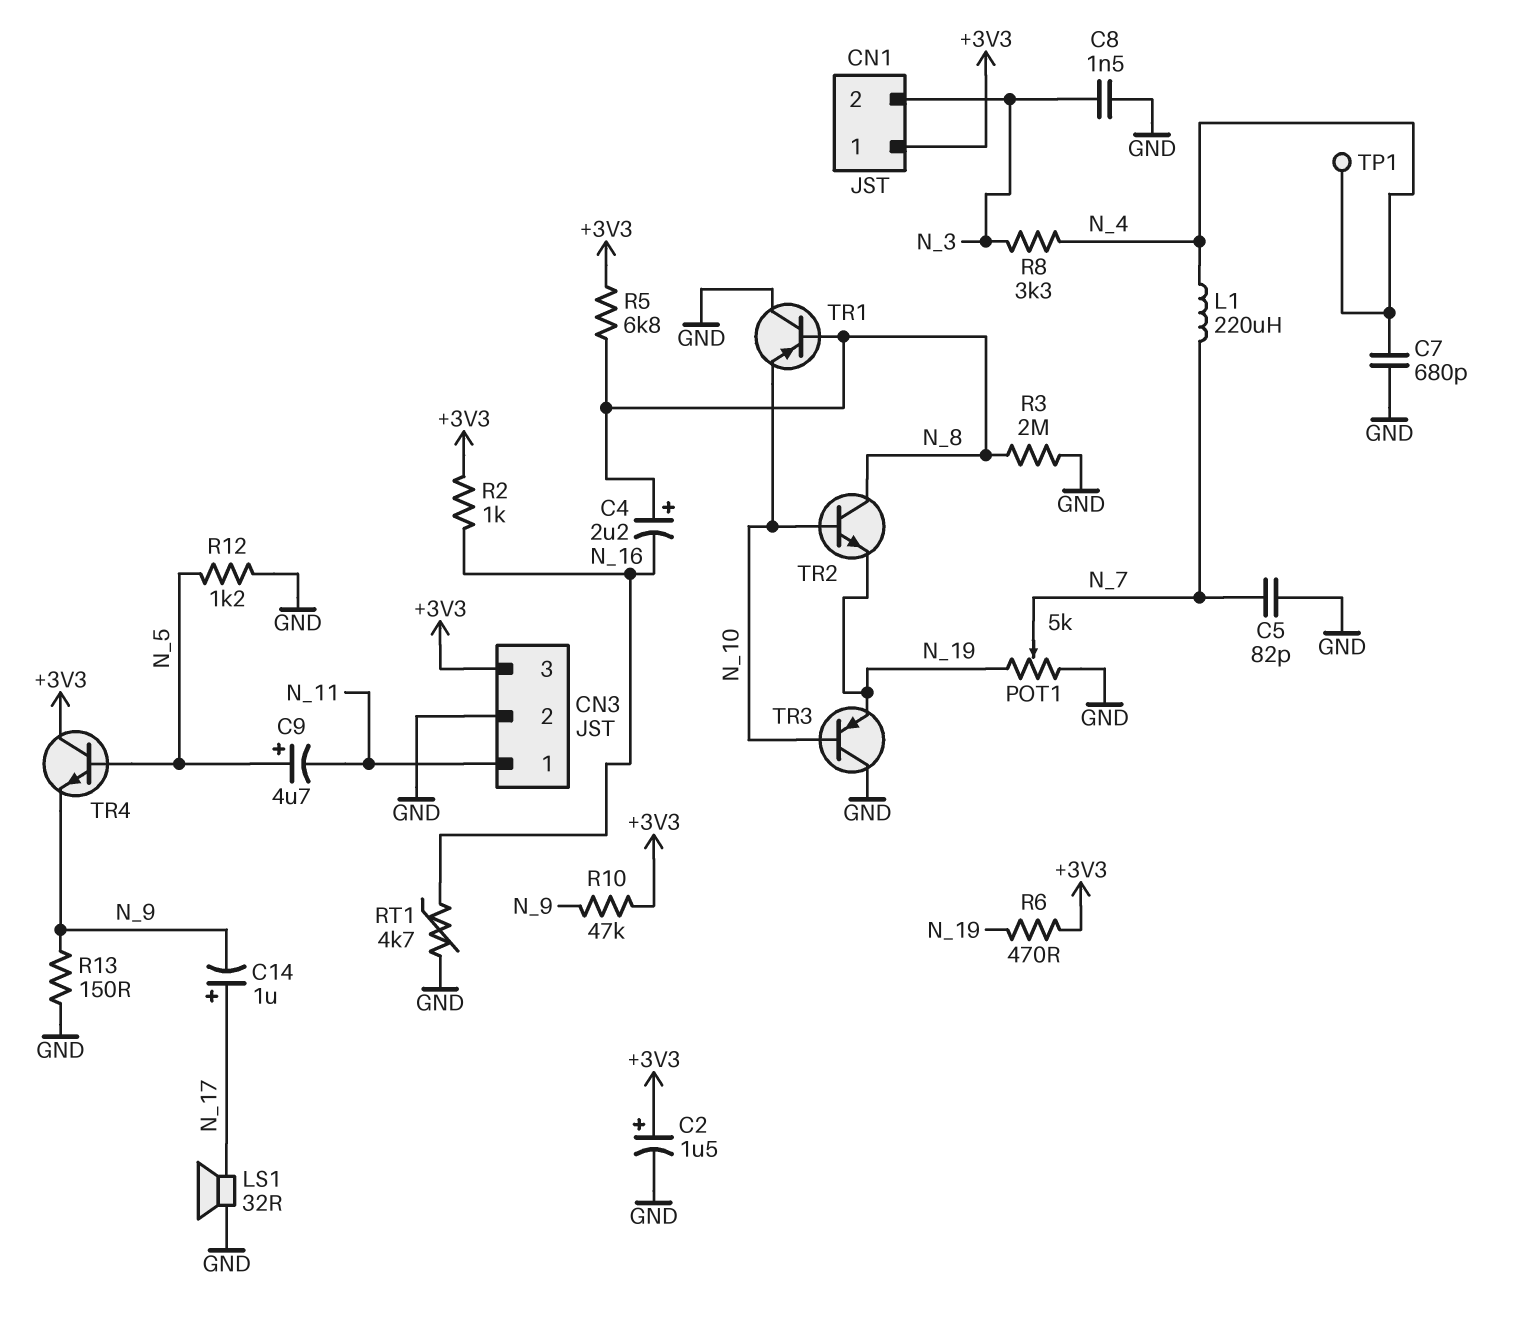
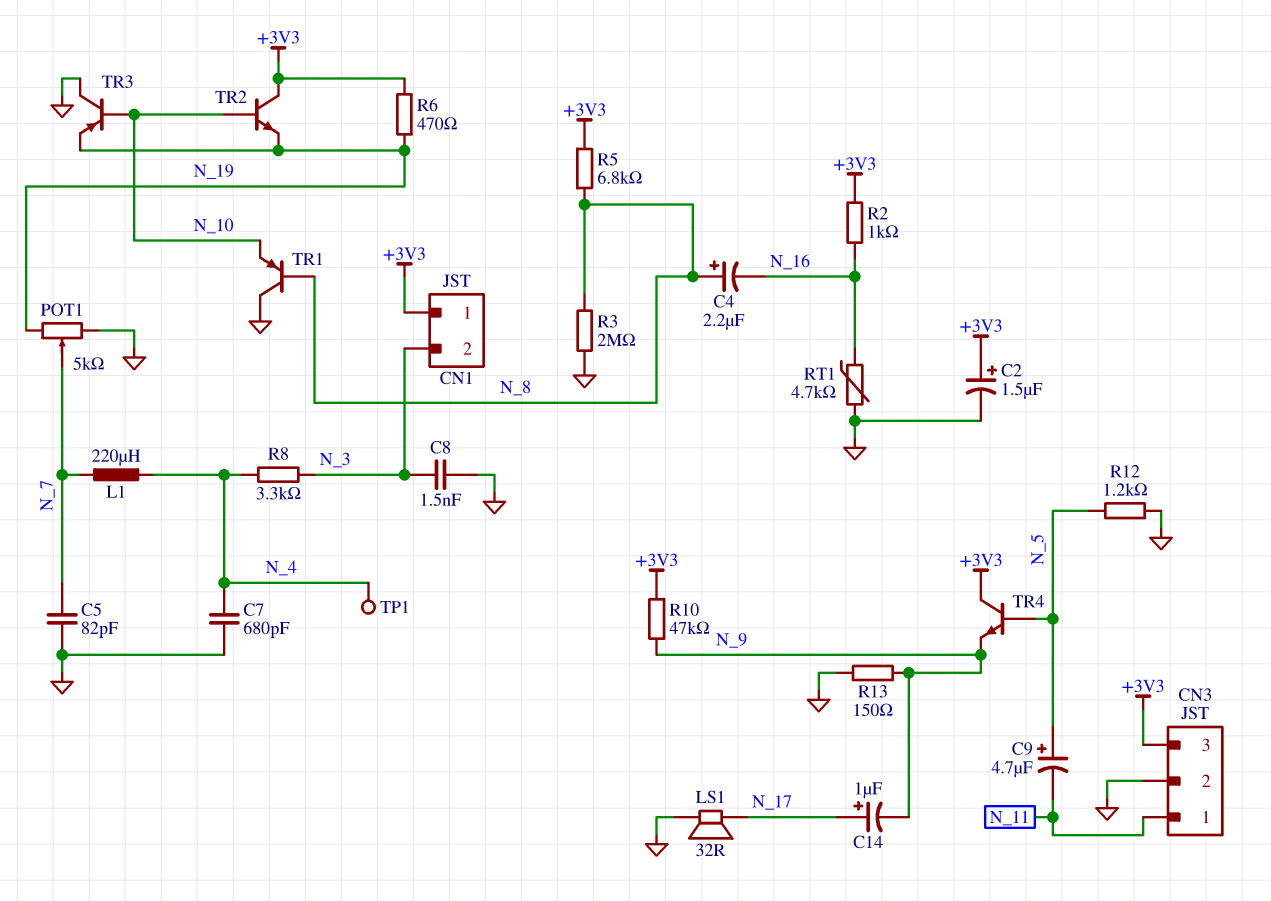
TR2: NPN (B N_10, C N_8, E N_19) -> NPN (B N_10, C +3V3, E N_19)

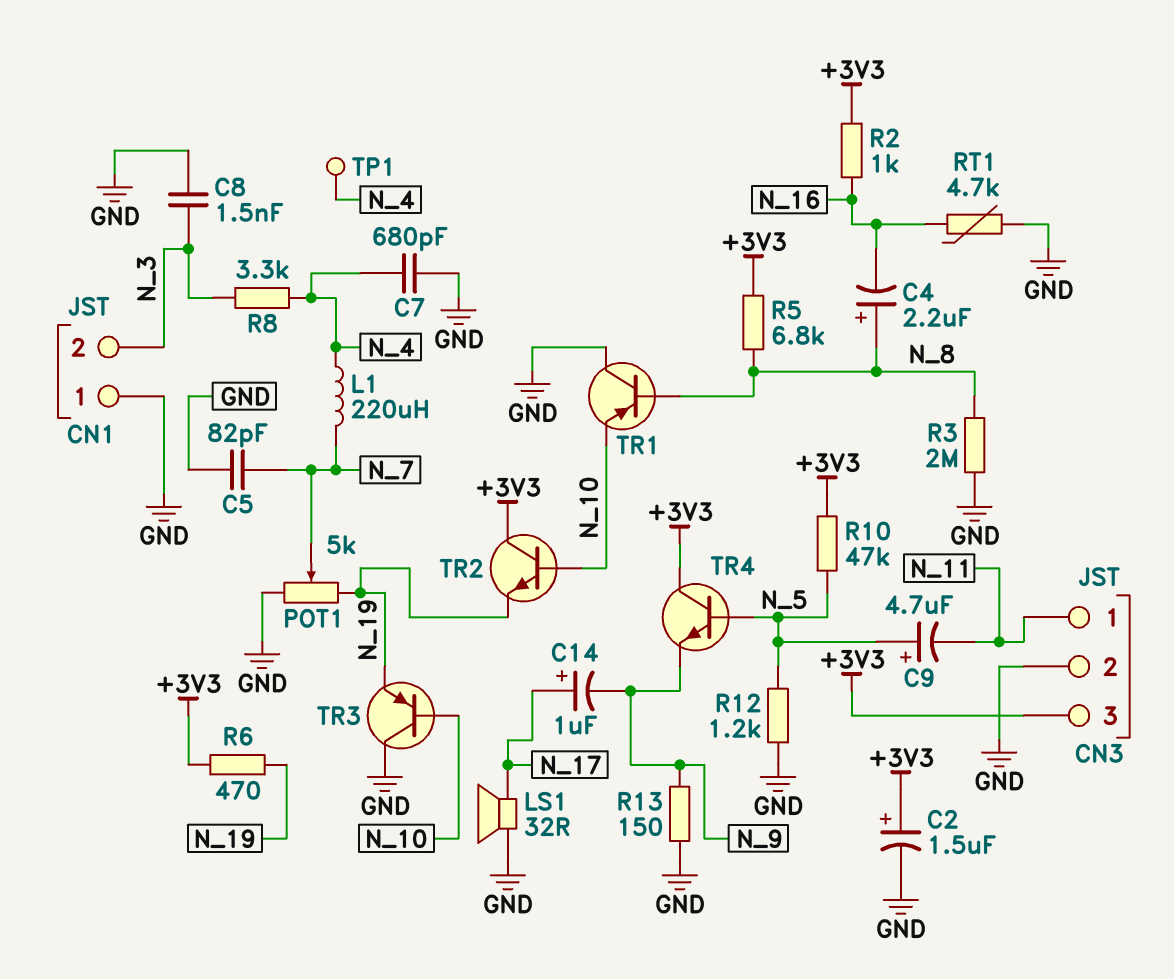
CN1 pin 1: +3V3 -> GND
R10: 47k (+3V3, N_9) -> 47k (+3V3, N_5)

